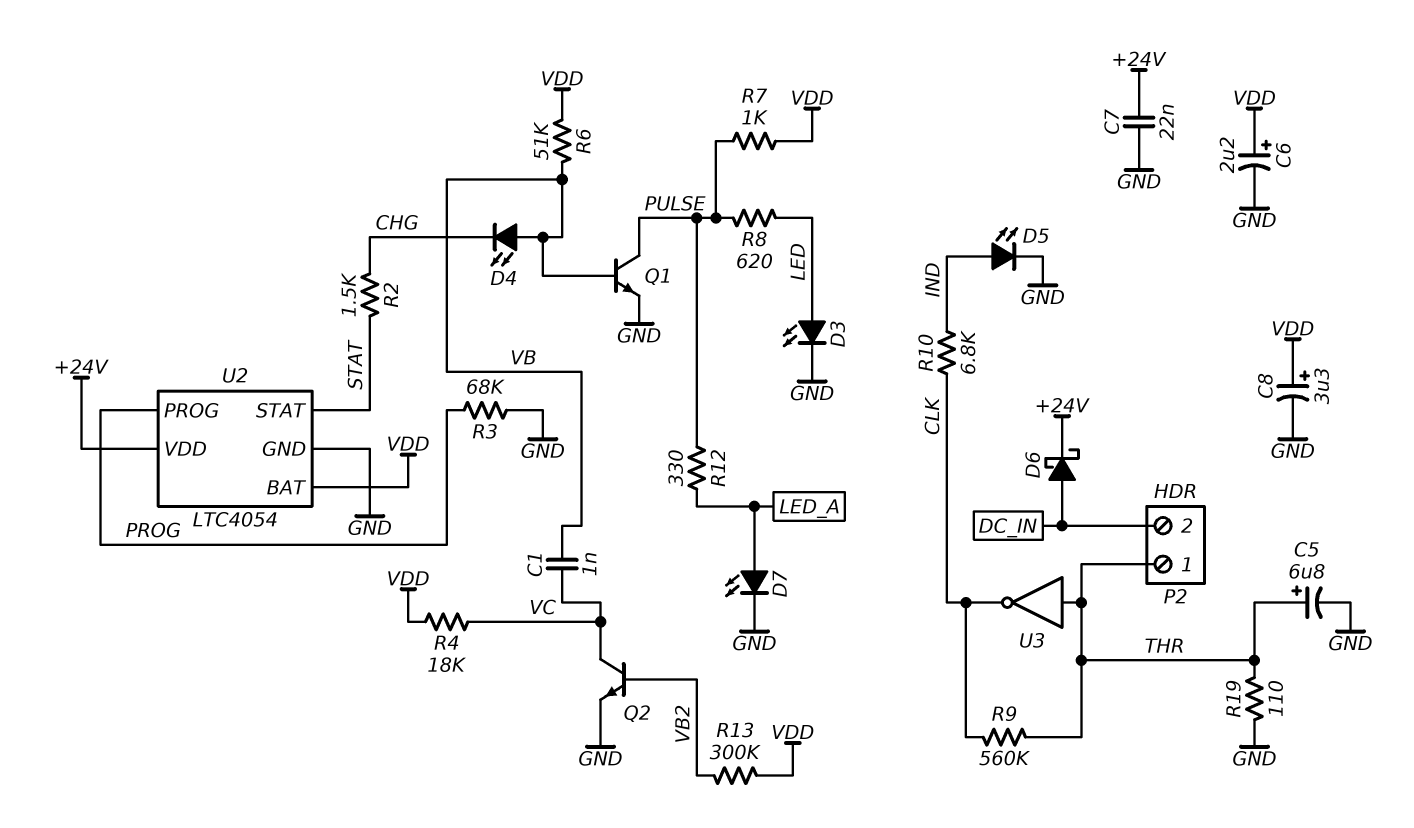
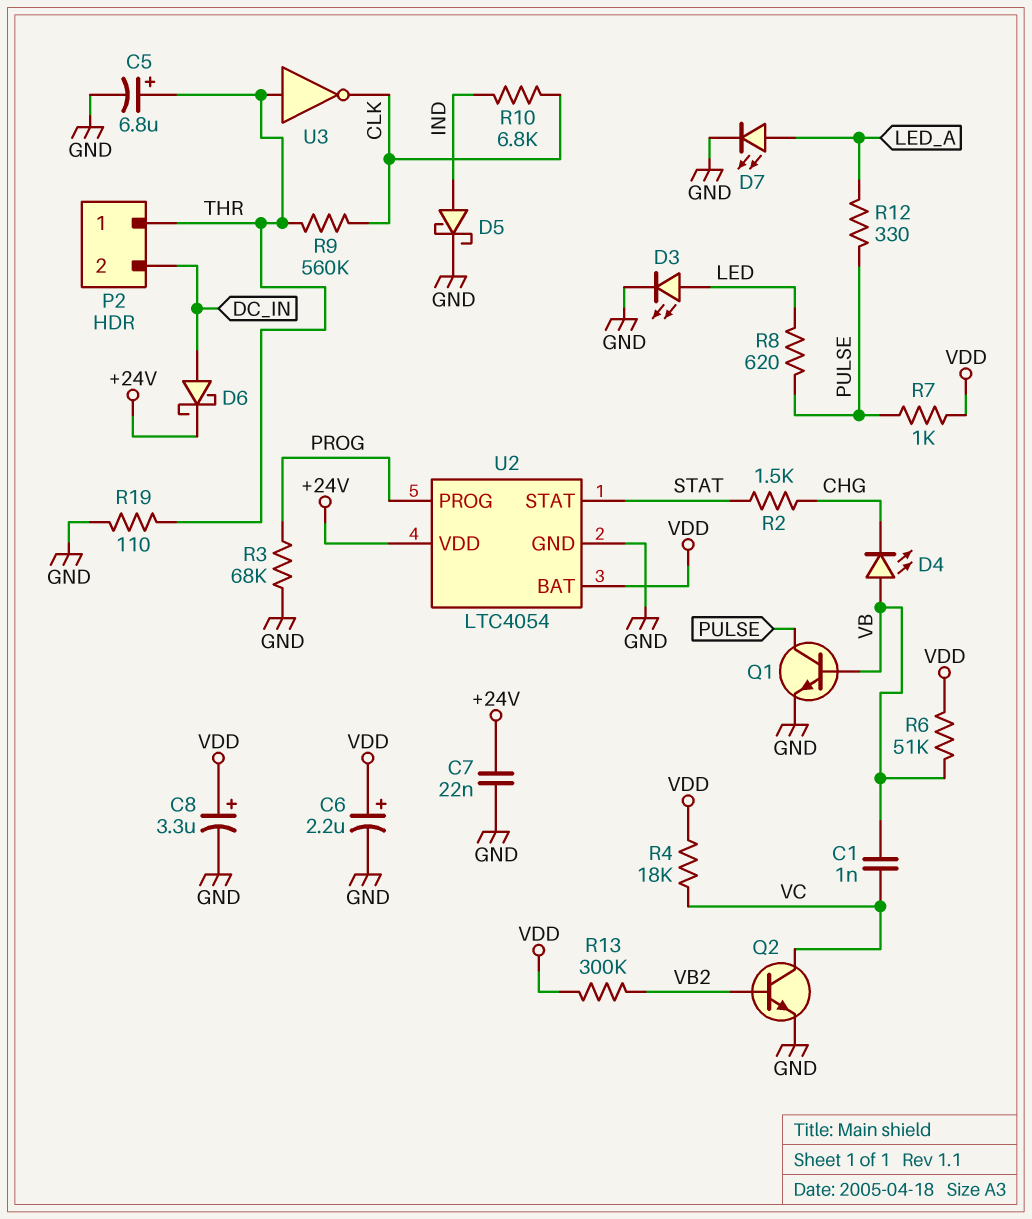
D5: LED (A IND, K GND) -> schottky (A IND, K GND)

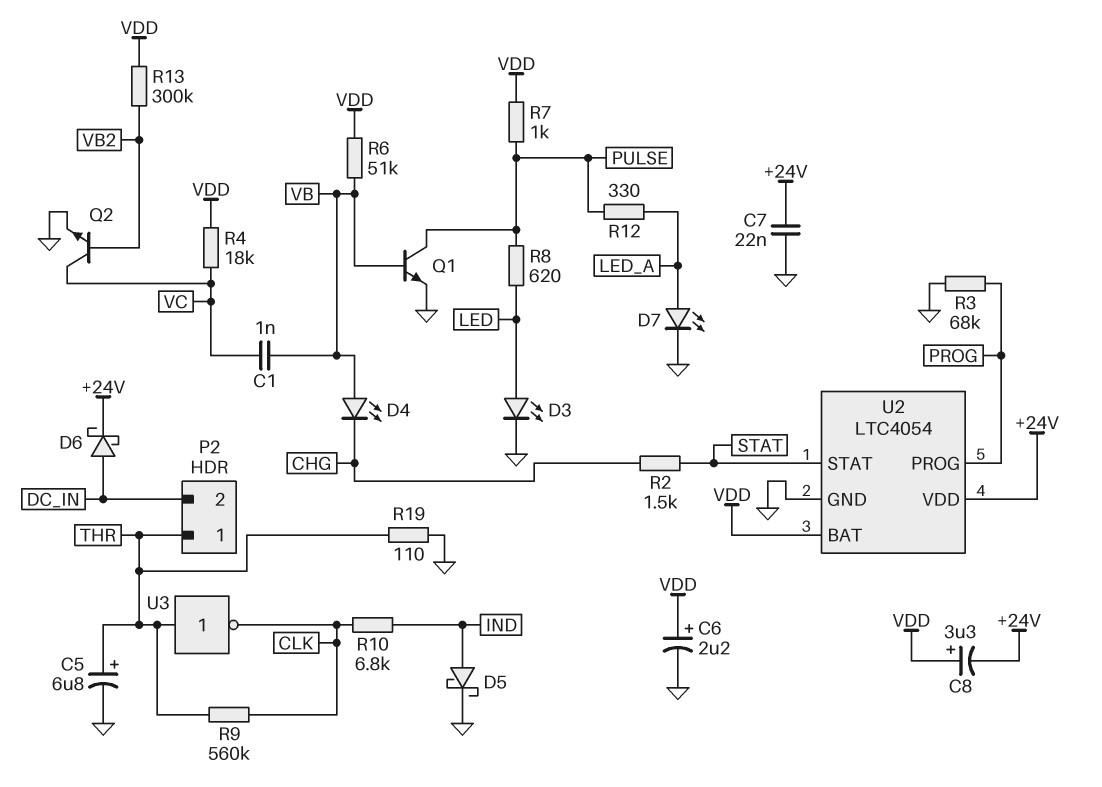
C8: 3.3uF (plus VDD, minus GND) -> 3.3uF (plus VDD, minus +24V)

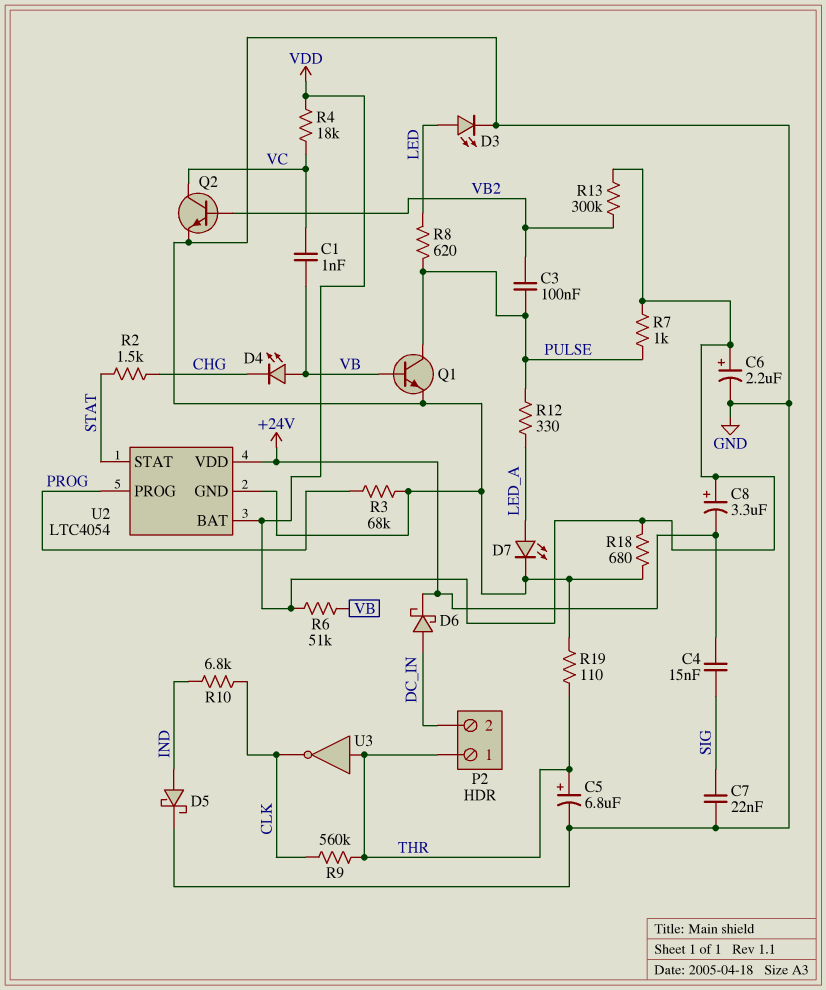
C3: none -> 100nF (PULSE, VB2)
C4: none -> 15nF (+24V, SIG)
C7: 22nF (+24V, GND) -> 22nF (GND, SIG)
R18: none -> 680 (GND, VDD)

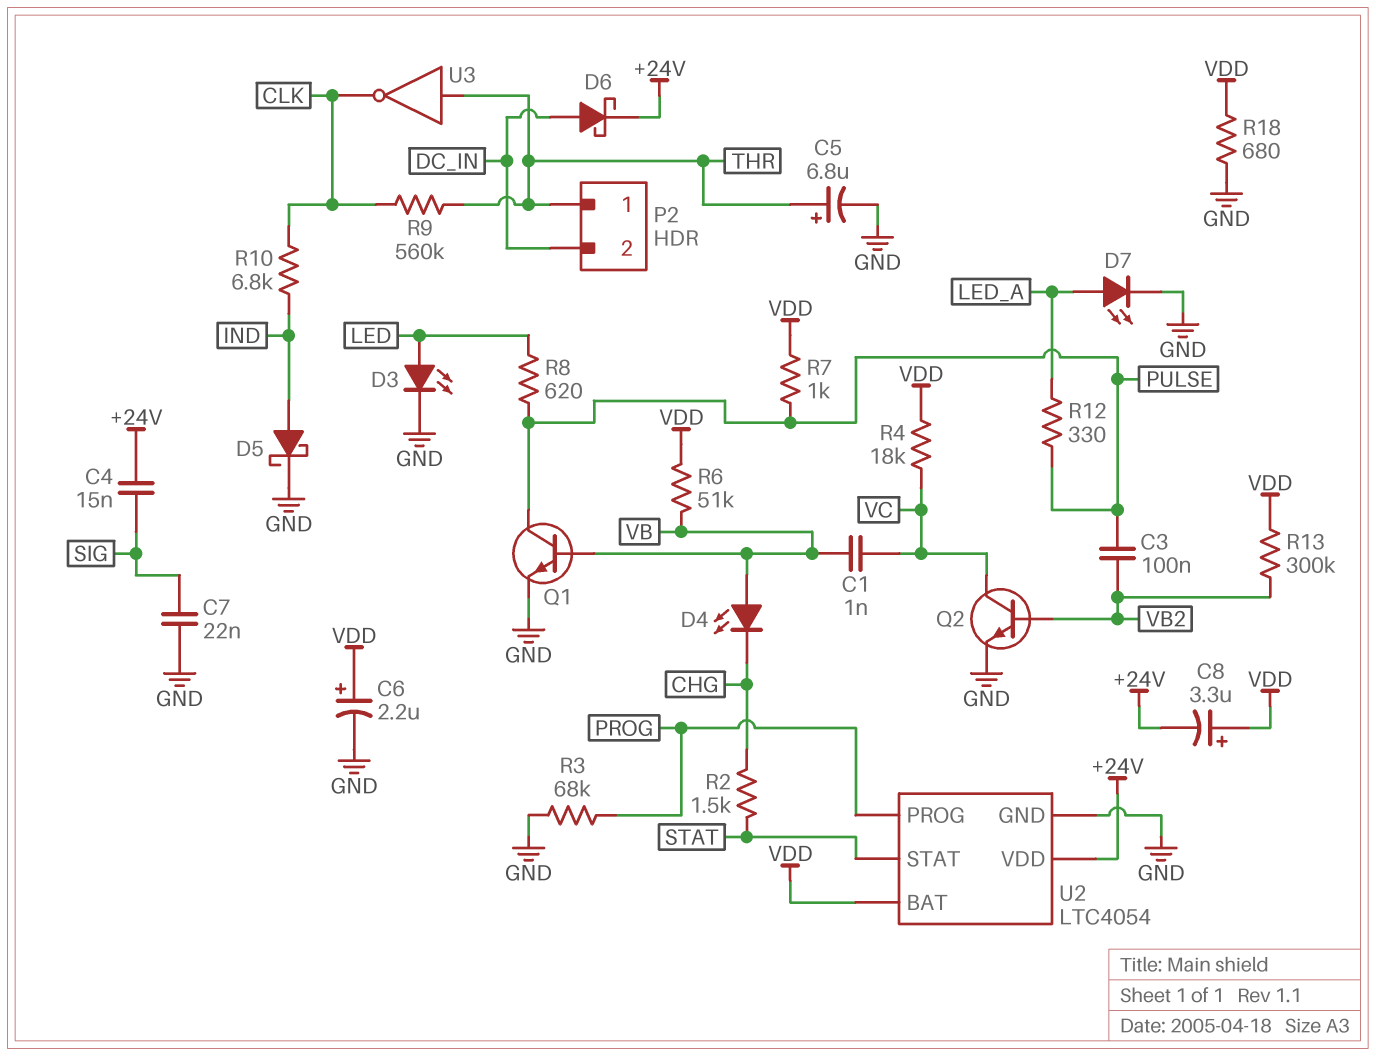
R19: 110 (GND, THR) -> none

